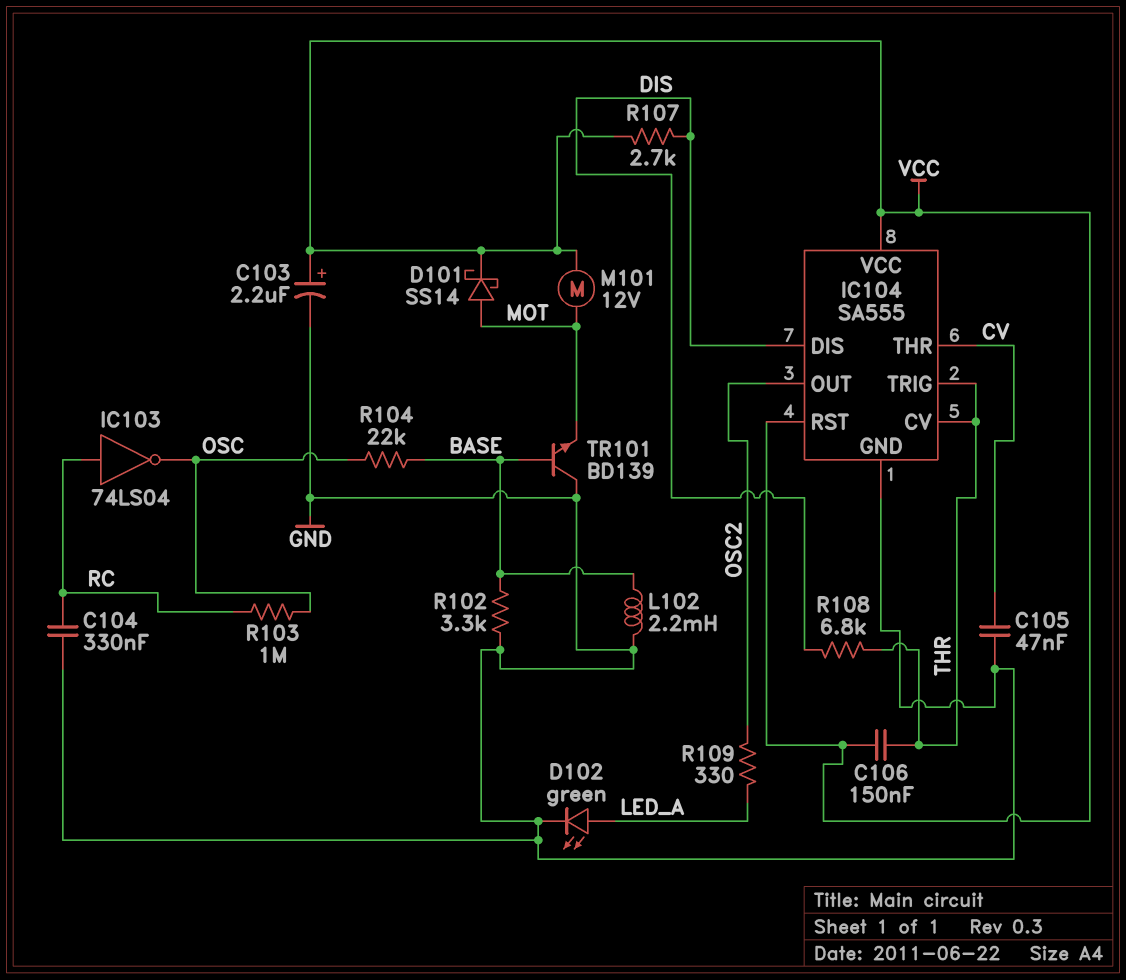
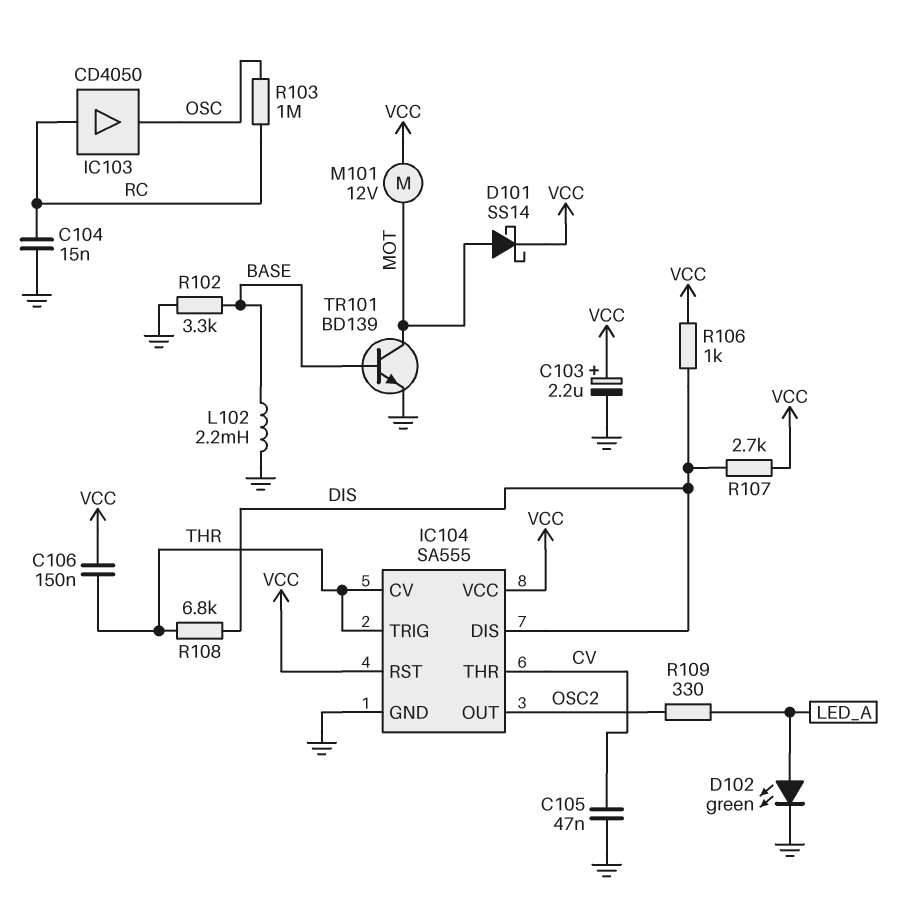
C104: 330nF (GND, RC) -> 15nF (GND, RC)
IC103: NOT 74LS04 (in RC, out OSC) -> buffer CD4050 (in RC, out OSC)
R104: 22k (BASE, OSC) -> none
R106: none -> 1k (DIS, VCC)
TR101: NPN BD139 (B BASE, C GND, E MOT) -> NPN BD139 (B BASE, C MOT, E GND)

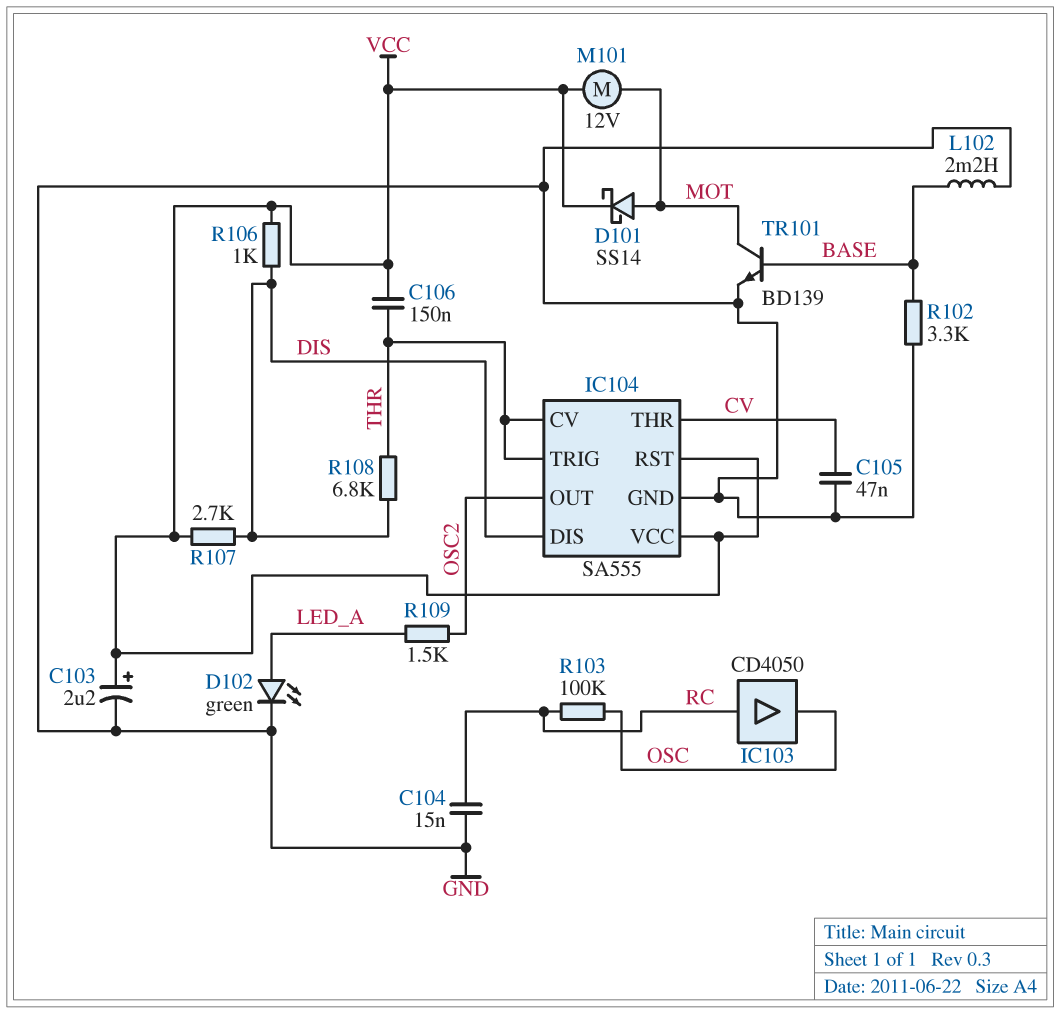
R103: 1M (OSC, RC) -> 100k (OSC, RC)
R109: 330 (LED_A, OSC2) -> 1.5k (LED_A, OSC2)

